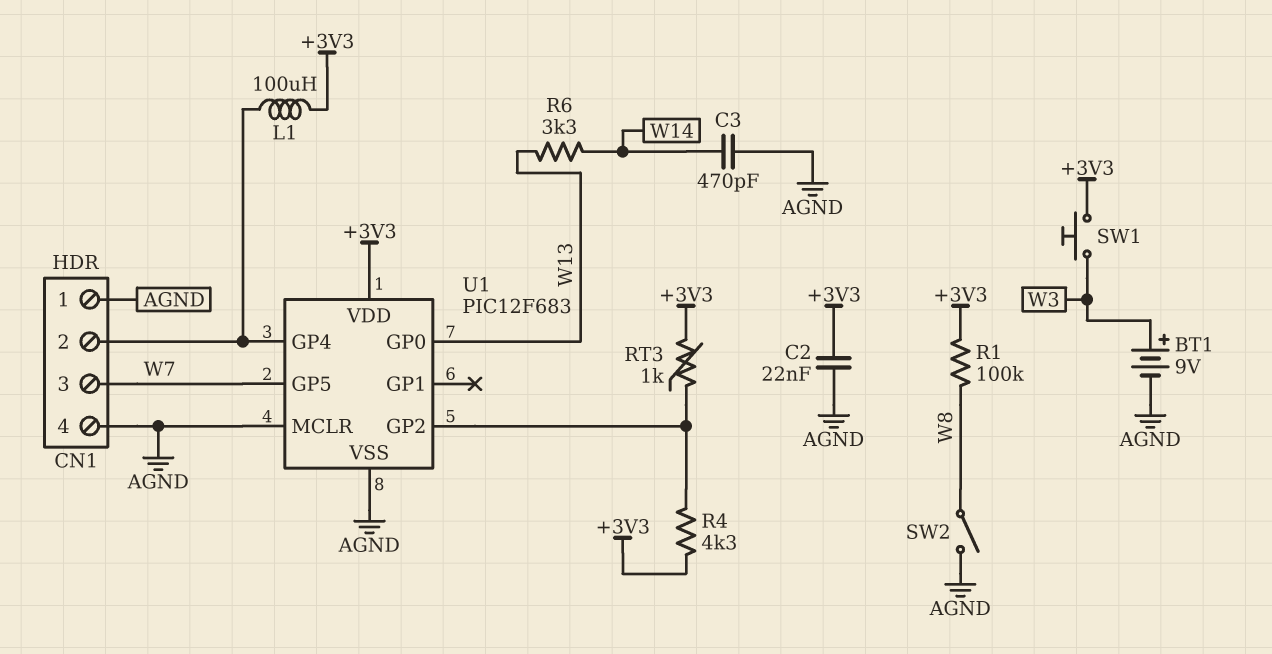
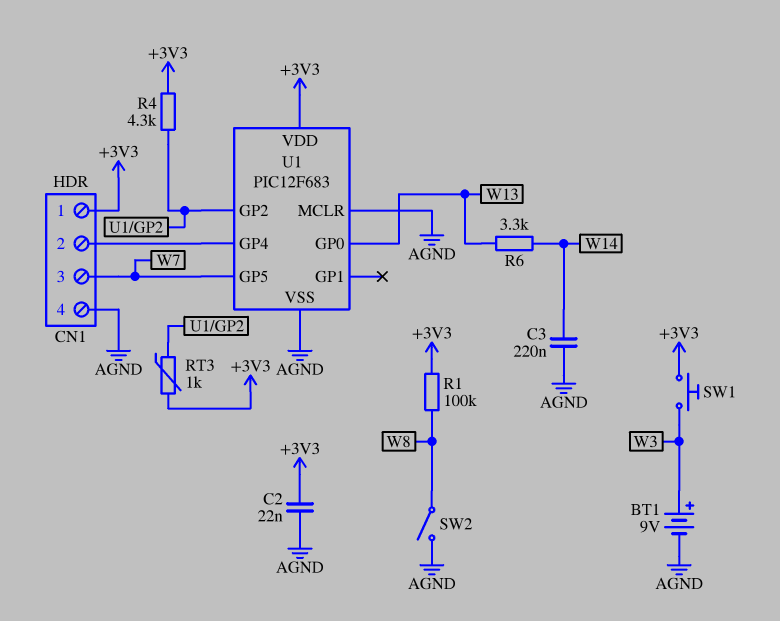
C3: 470pF (AGND, W14) -> 220nF (AGND, W14)
CN1 pin 1: AGND -> +3V3
L1: 100uH (+3V3, CN1/2) -> none

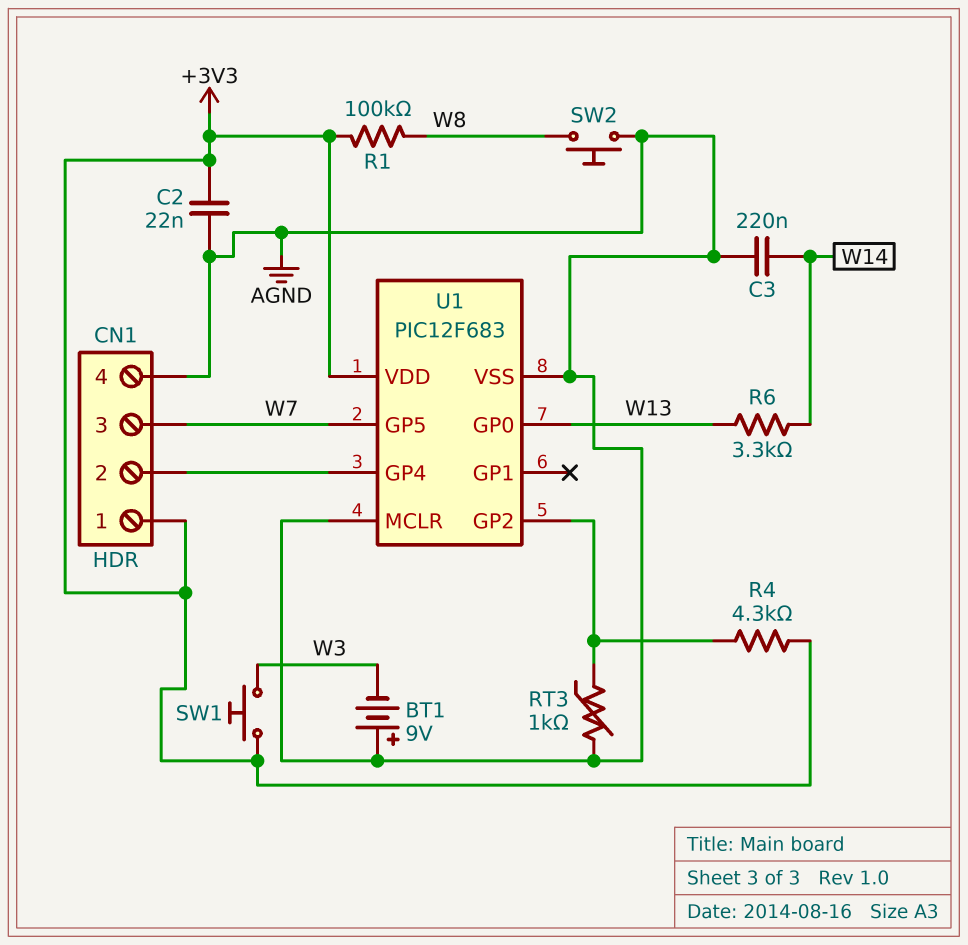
BT1: 9V (plus W3, minus AGND) -> 9V (plus AGND, minus W3)
RT3: 1k (+3V3, U1/GP2) -> 1k (AGND, U1/GP2)
SW2: switch (AGND, W8) -> button (AGND, W8)

